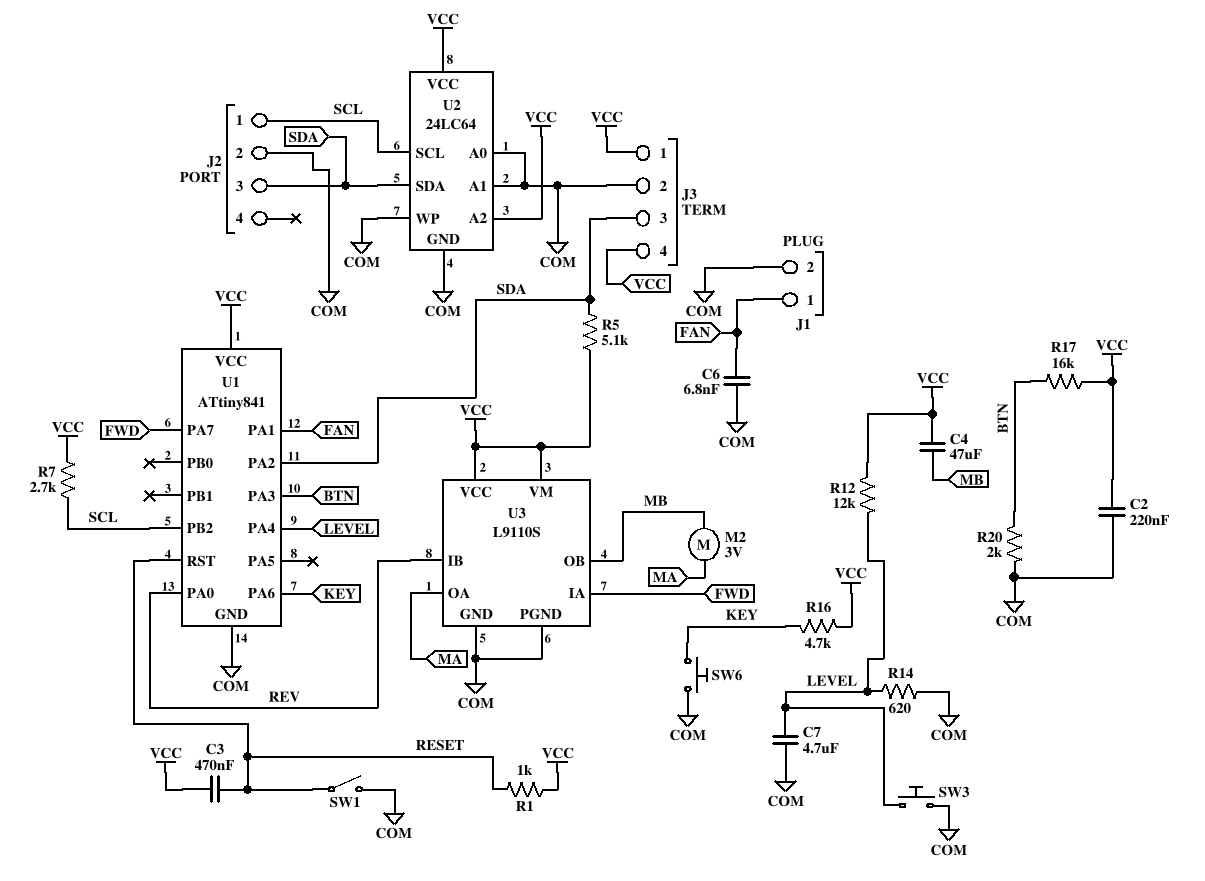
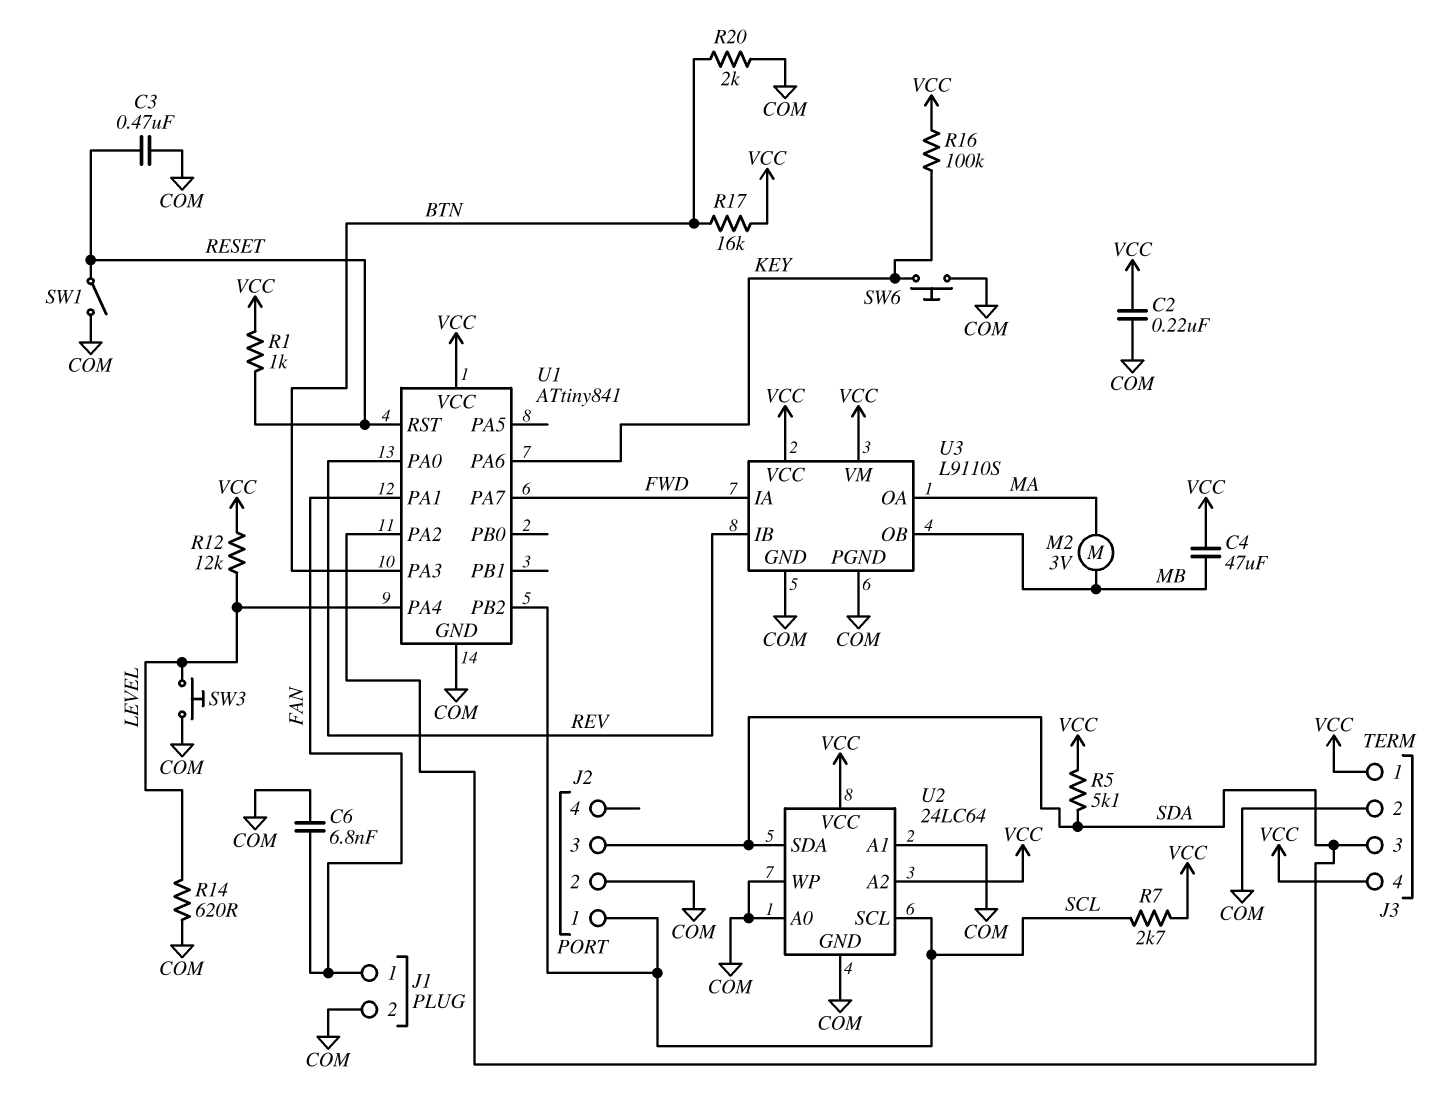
C3: 470nF (RESET, VCC) -> 470nF (COM, RESET)
C7: 4.7uF (COM, LEVEL) -> none
R16: 4.7k (KEY, VCC) -> 100k (KEY, VCC)

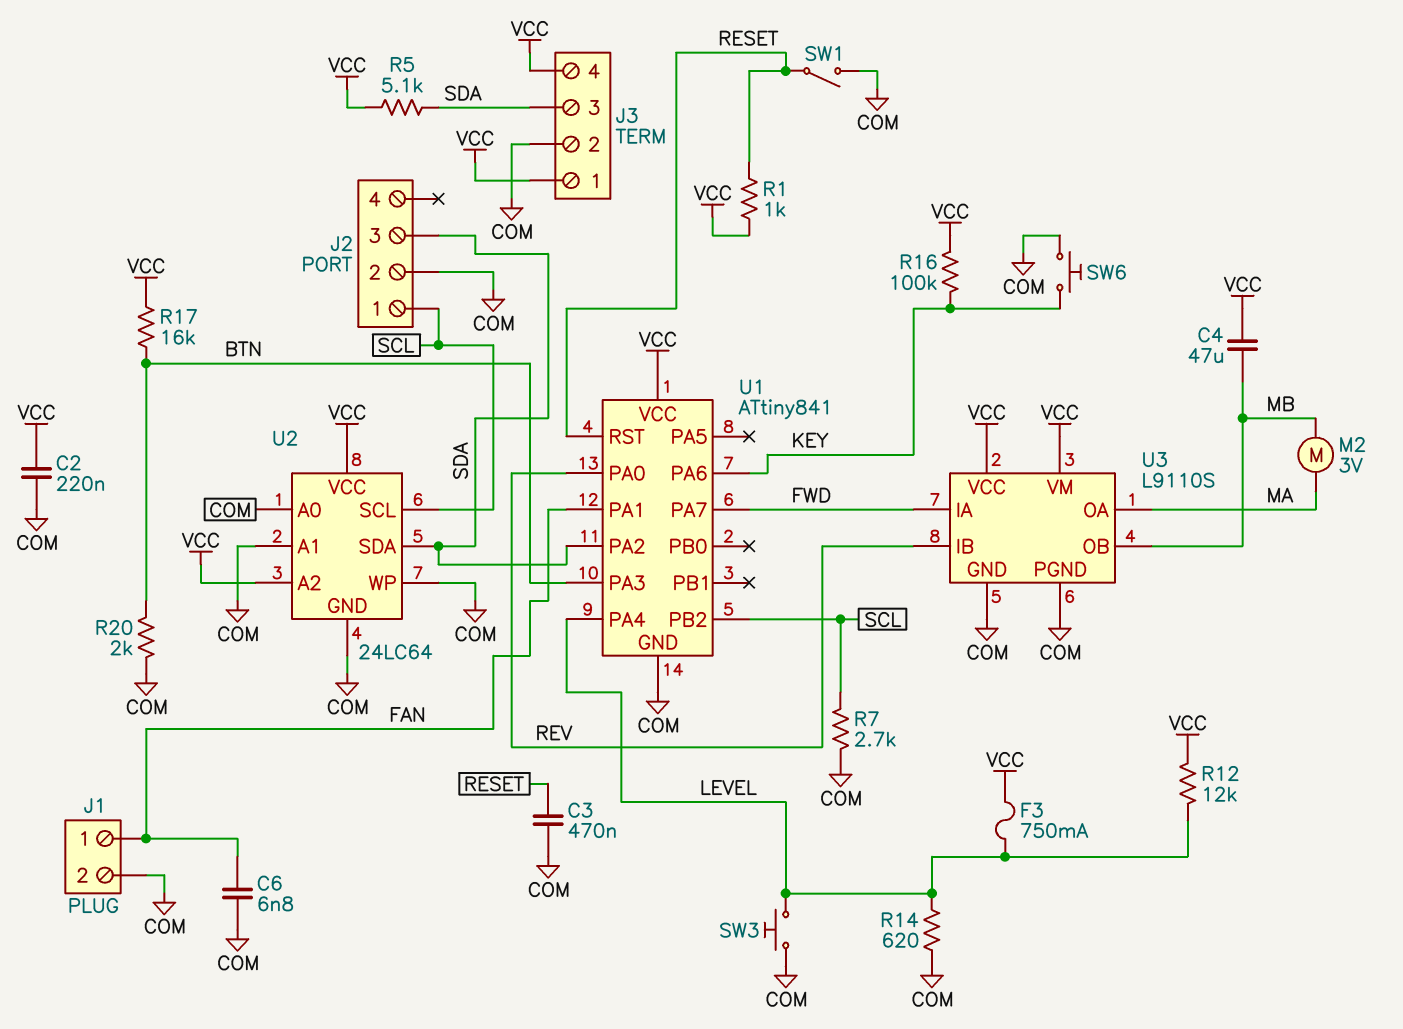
F3: none -> 750mA (LEVEL, VCC)
R7: 2.7k (SCL, VCC) -> 2.7k (COM, SCL)

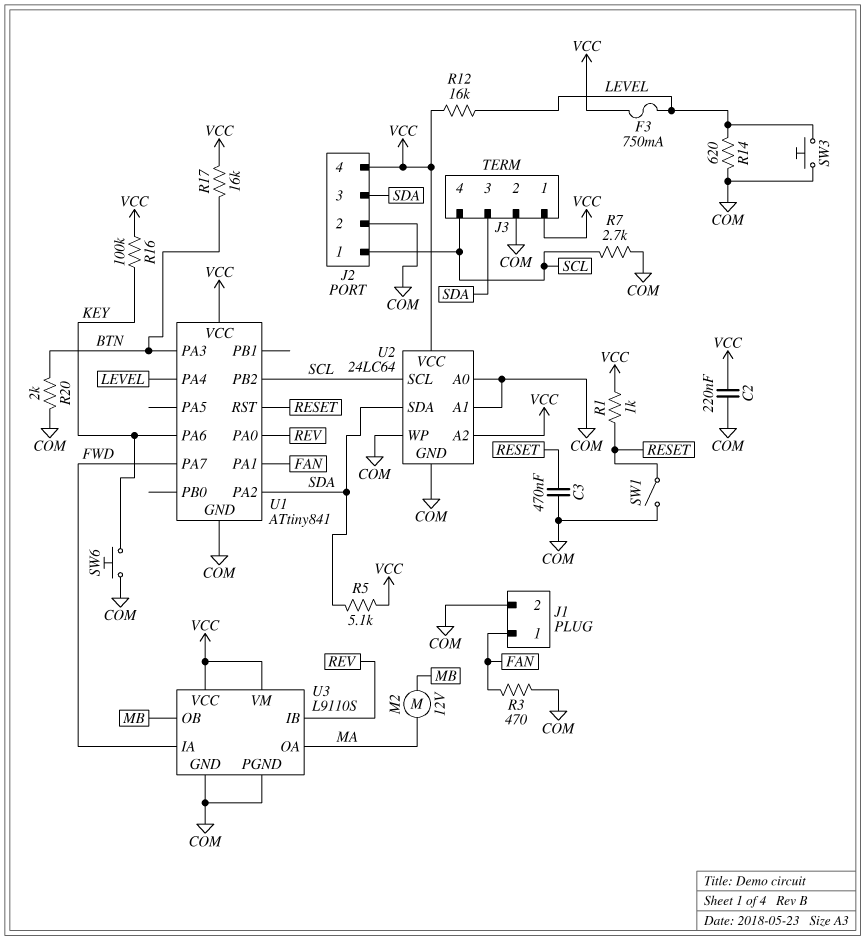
C4: 47uF (MB, VCC) -> none
C6: 6.8nF (COM, FAN) -> none
J2 pin 4: none -> VCC
J3 pin 4: VCC -> SCL
M2: motor 3V (MA, MB) -> motor 12V (MA, MB)
R3: none -> 470 (COM, FAN)
R12: 12k (LEVEL, VCC) -> 16k (LEVEL, VCC)

